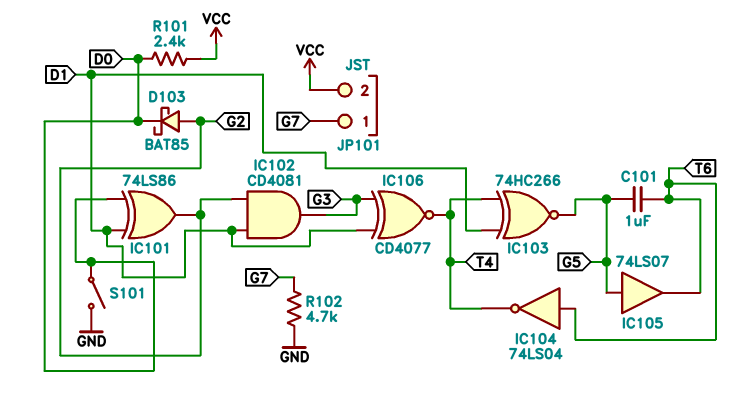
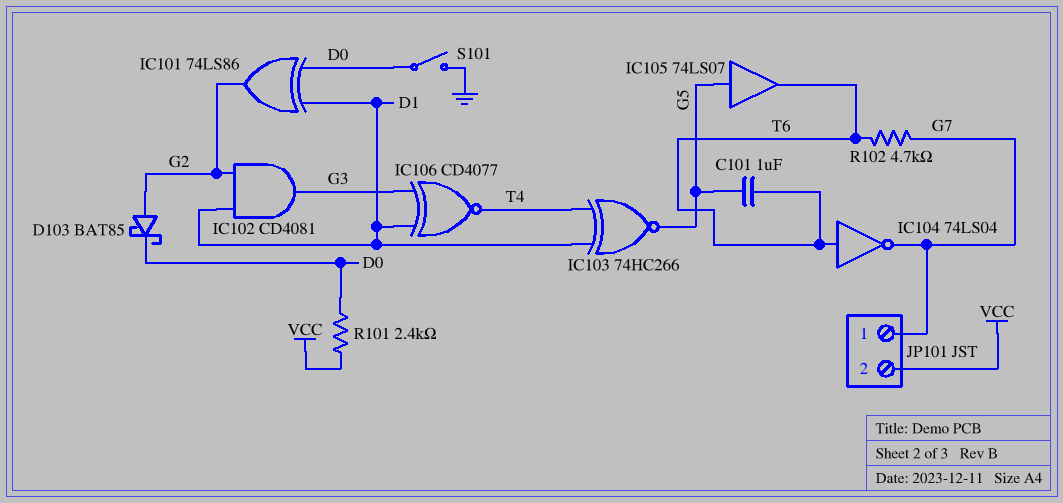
IC104: NOT 74LS04 (in T6, out T4) -> NOT 74LS04 (in T6, out G7)
R102: 4.7k (G7, GND) -> 4.7k (G7, T6)

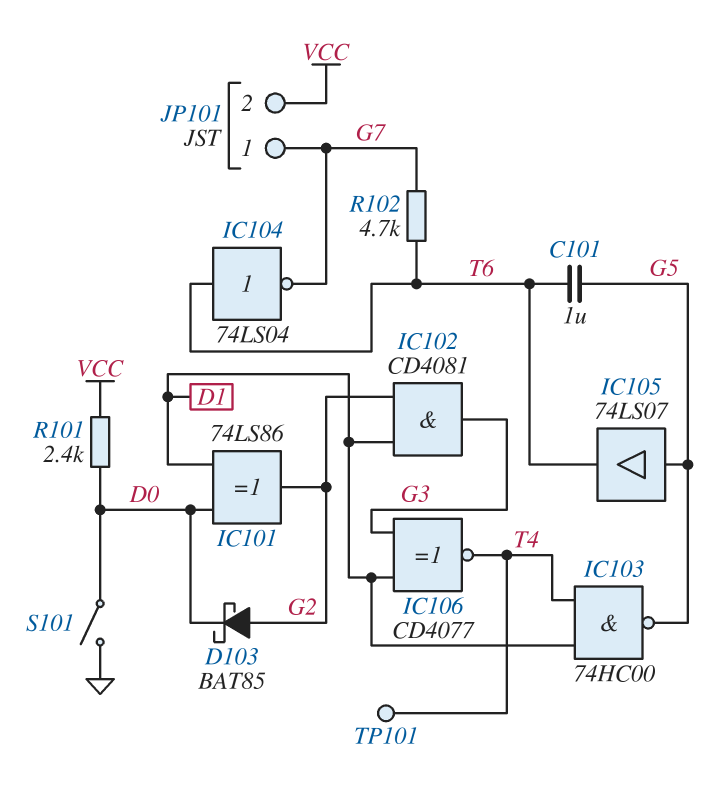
IC103: XNOR 74HC266 (in D1, in T4, out G5) -> NAND 74HC00 (in D1, in T4, out G5)
TP101: none -> test point (T4)

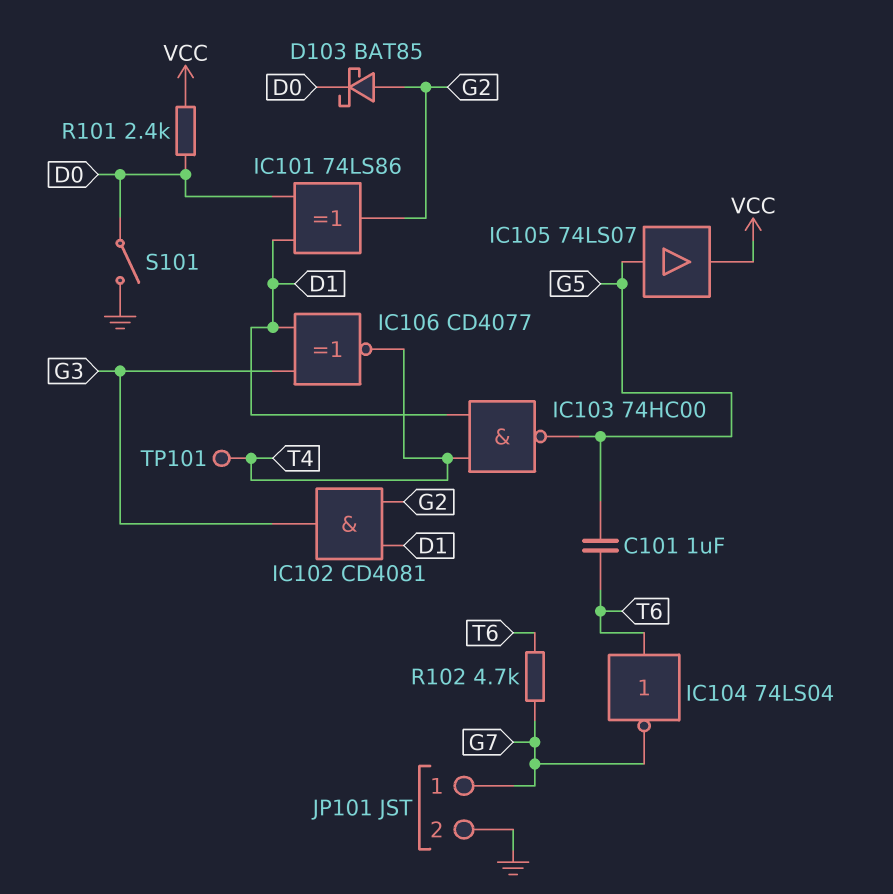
IC105: buffer 74LS07 (in G5, out T6) -> buffer 74LS07 (in G5, out VCC)
JP101 pin 2: VCC -> GND

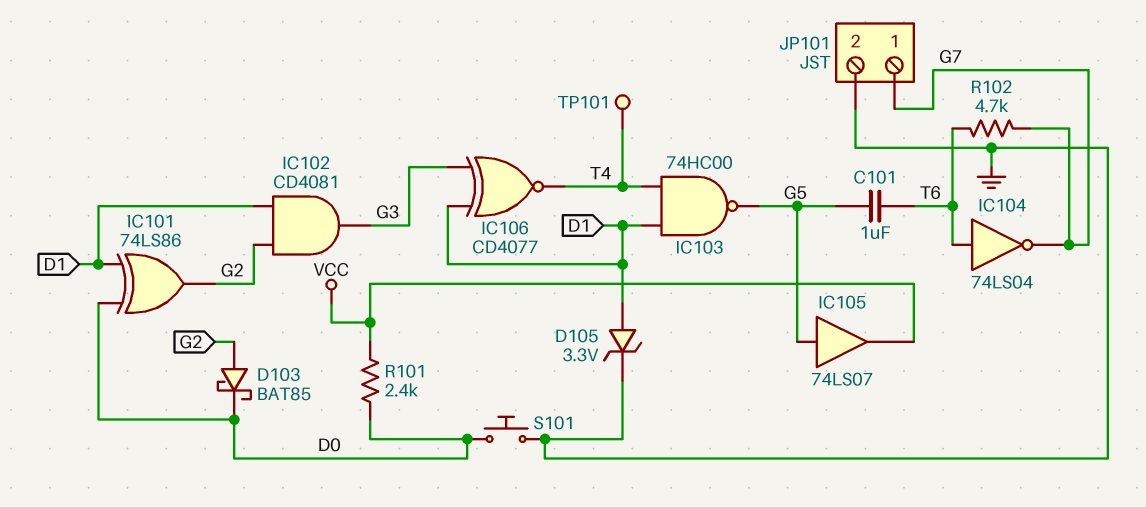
D105: none -> zener 3.3V (A D1, K GND)
S101: switch (D0, GND) -> button (D0, GND)

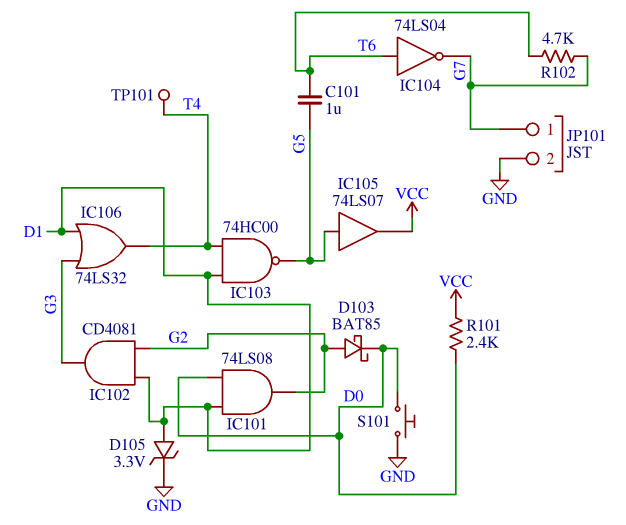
IC101: XOR 74LS86 (in D0, in D1, out G2) -> AND 74LS08 (in D0, in D1, out G2)
IC106: XNOR CD4077 (in D1, in G3, out T4) -> OR 74LS32 (in D1, in G3, out T4)

